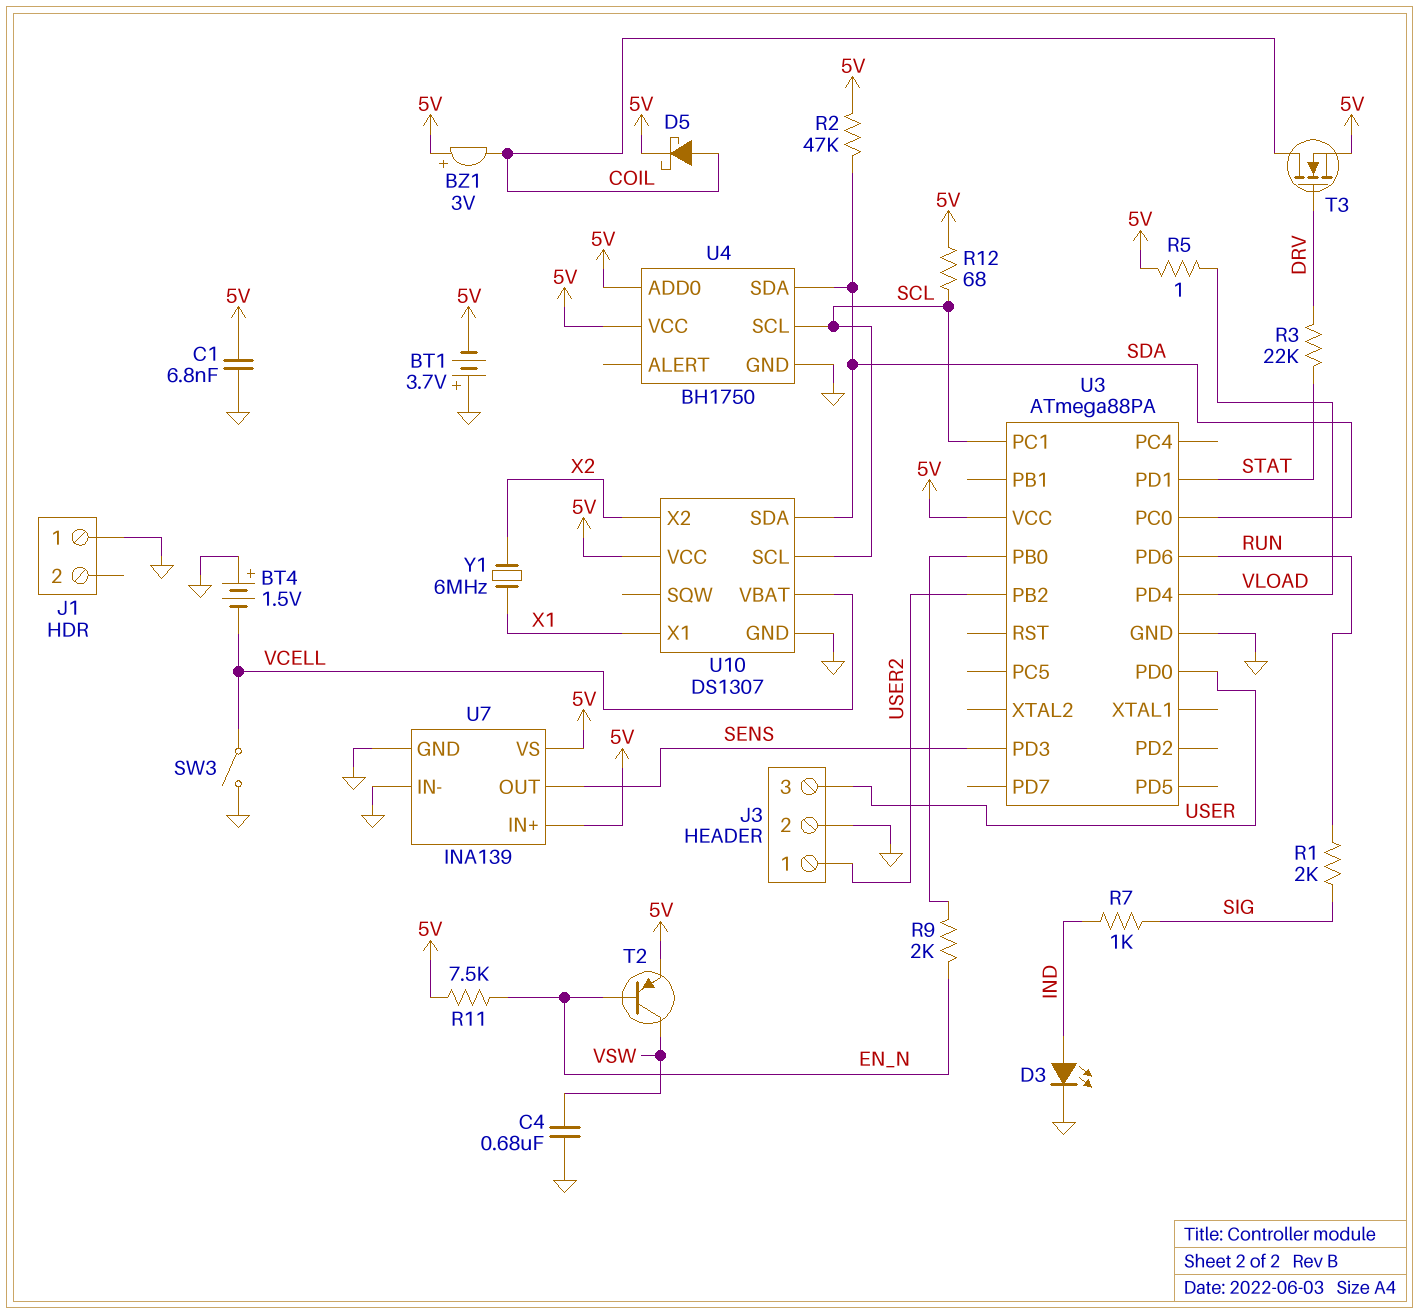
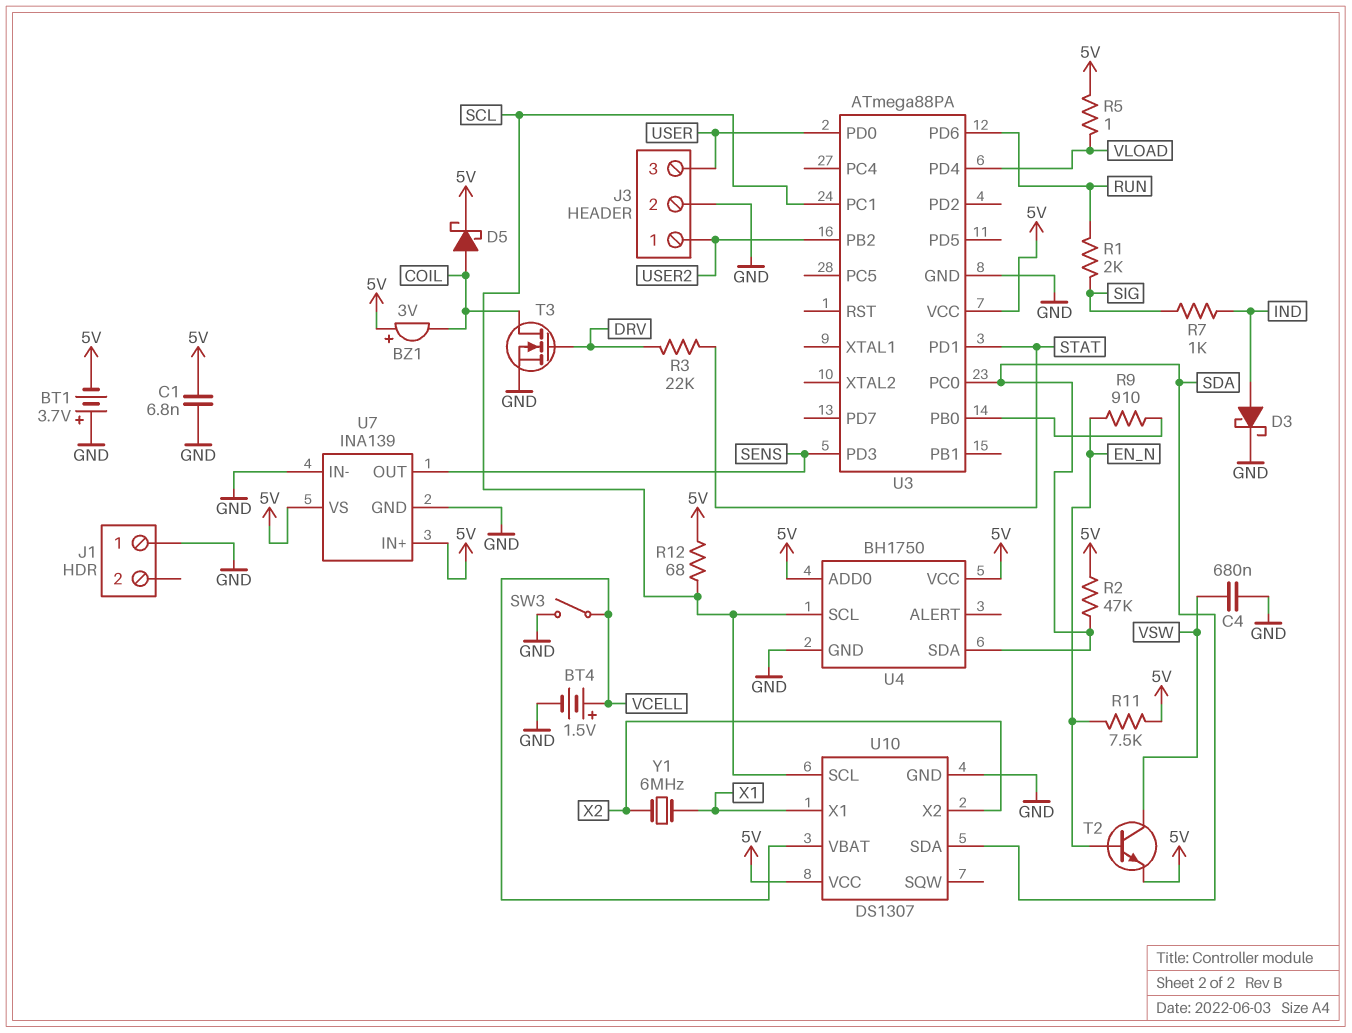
BT4: 1.5V (plus GND, minus VCELL) -> 1.5V (plus VCELL, minus GND)
D3: LED (A IND, K GND) -> schottky (A IND, K GND)
R9: 2k (EN_N, U3/PB0) -> 910 (EN_N, U3/PB0)
T2: PNP (B EN_N, C VSW, E 5V) -> NPN (B EN_N, C VSW, E 5V)
T3: NMOS (G DRV, D COIL, S 5V) -> NMOS (G DRV, D COIL, S GND)

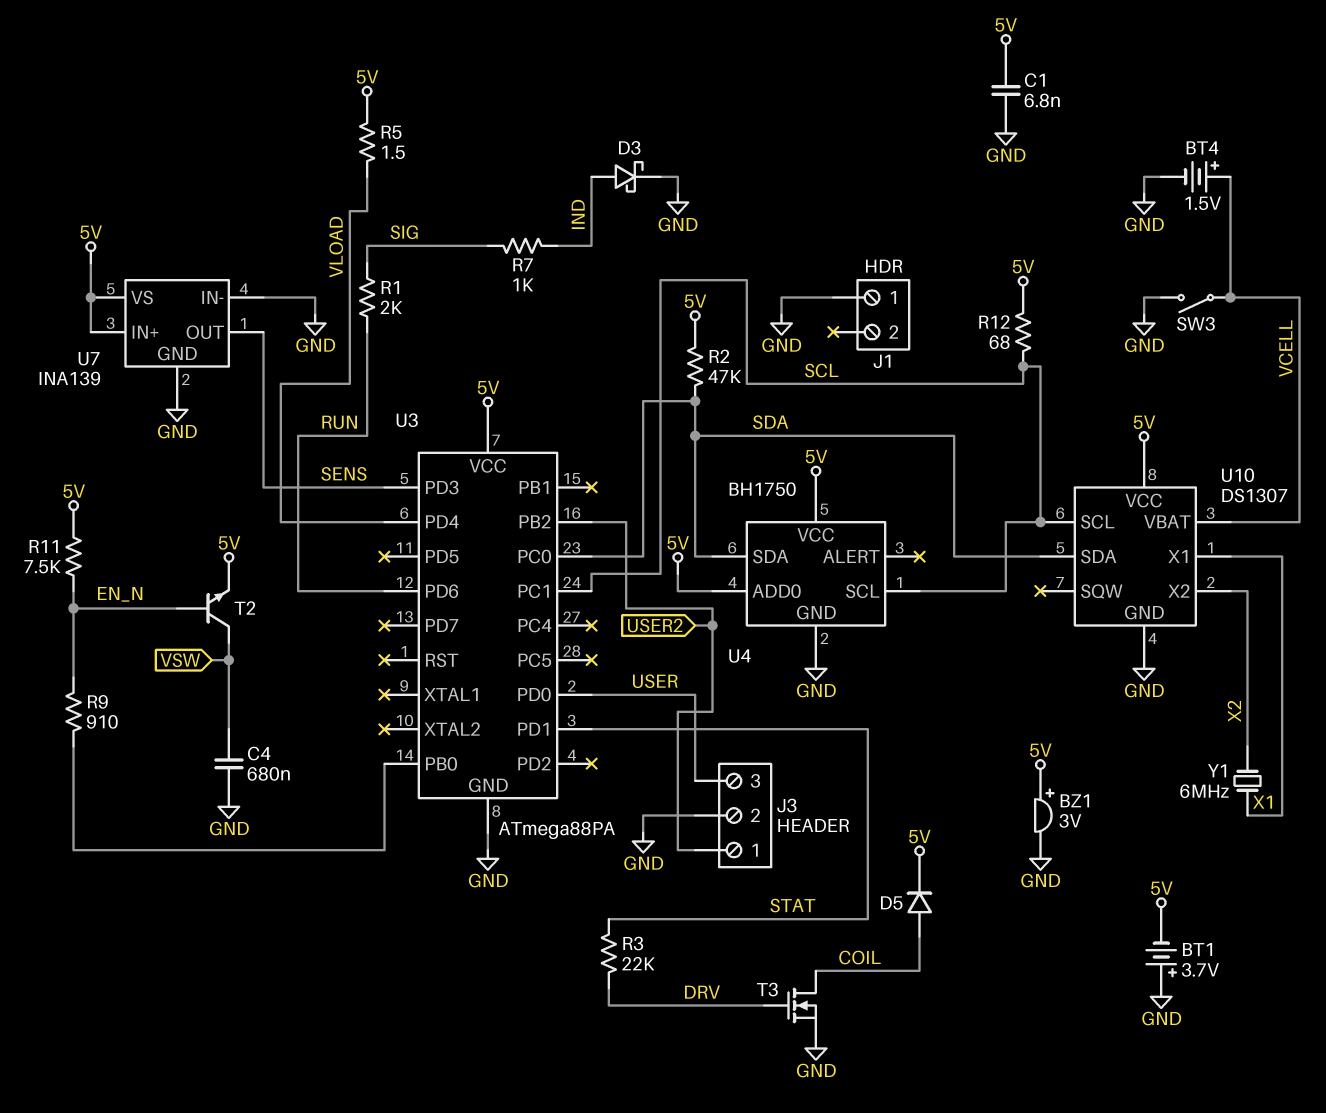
BZ1: buzzer 3V (plus 5V, minus COIL) -> buzzer 3V (plus 5V, minus GND)
D5: schottky (A COIL, K 5V) -> diode (A COIL, K 5V)
R5: 1 (5V, VLOAD) -> 1.5 (5V, VLOAD)

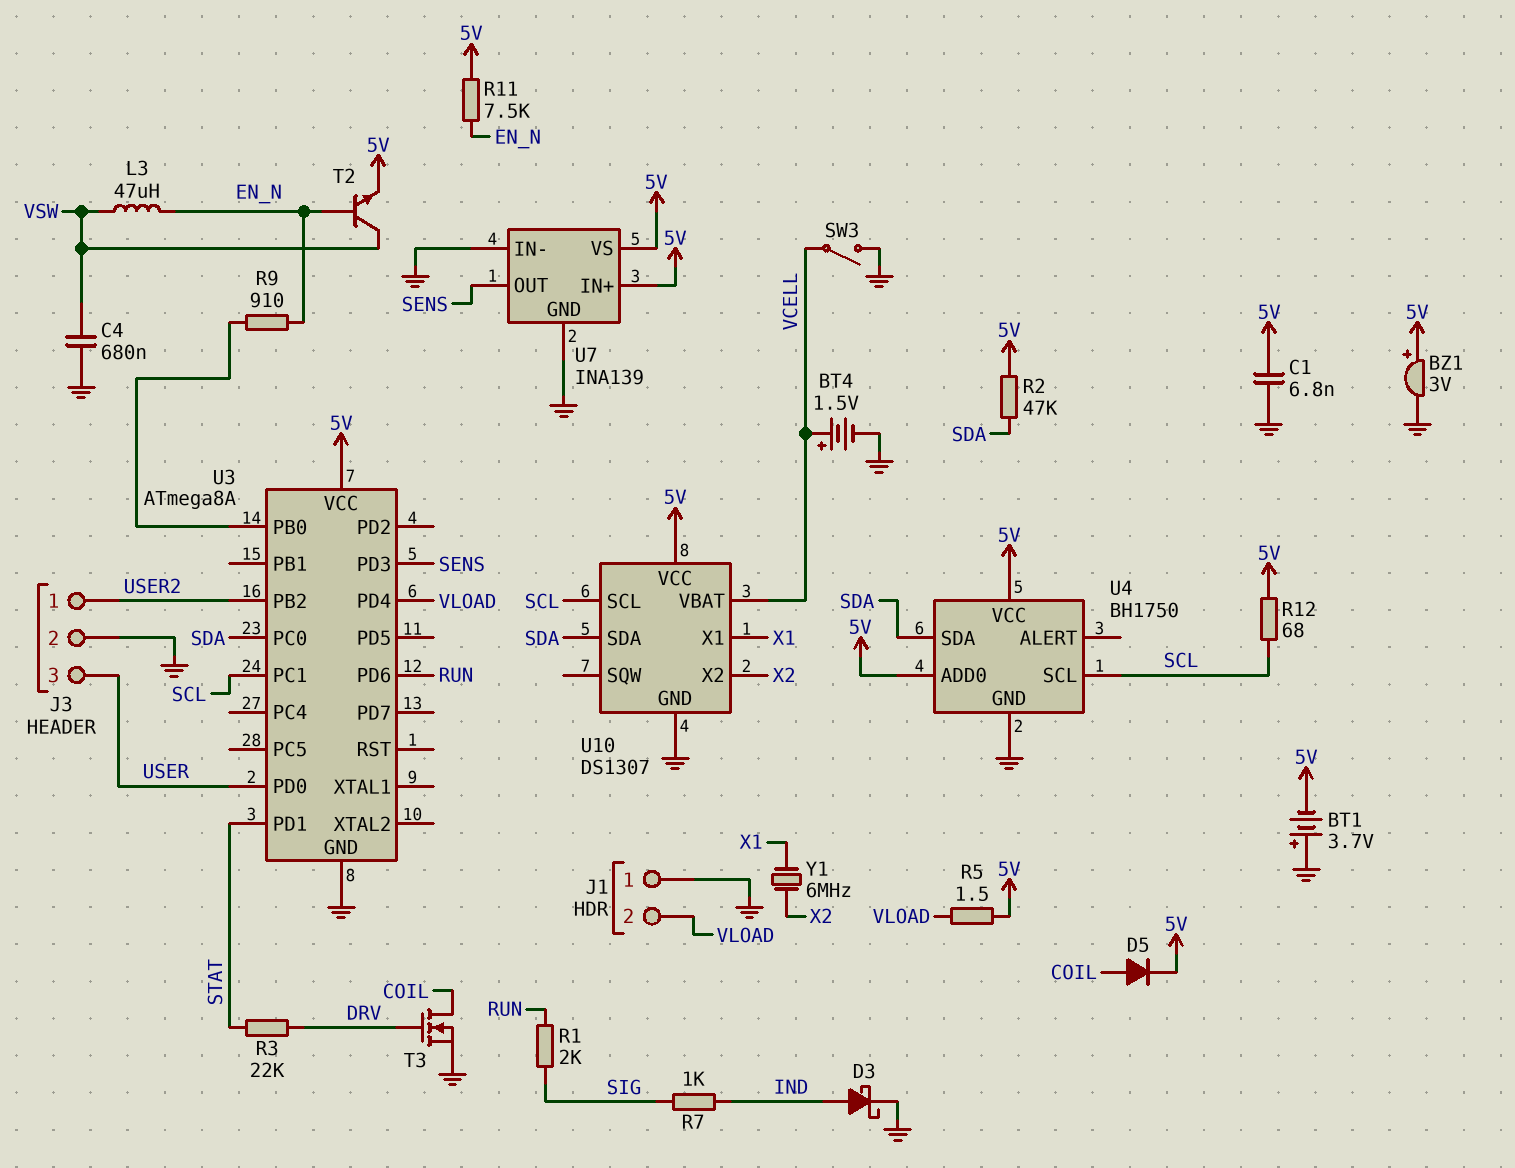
J1 pin 2: none -> VLOAD
L3: none -> 47uH (EN_N, VSW)
U3: ATmega88PA -> ATmega8A

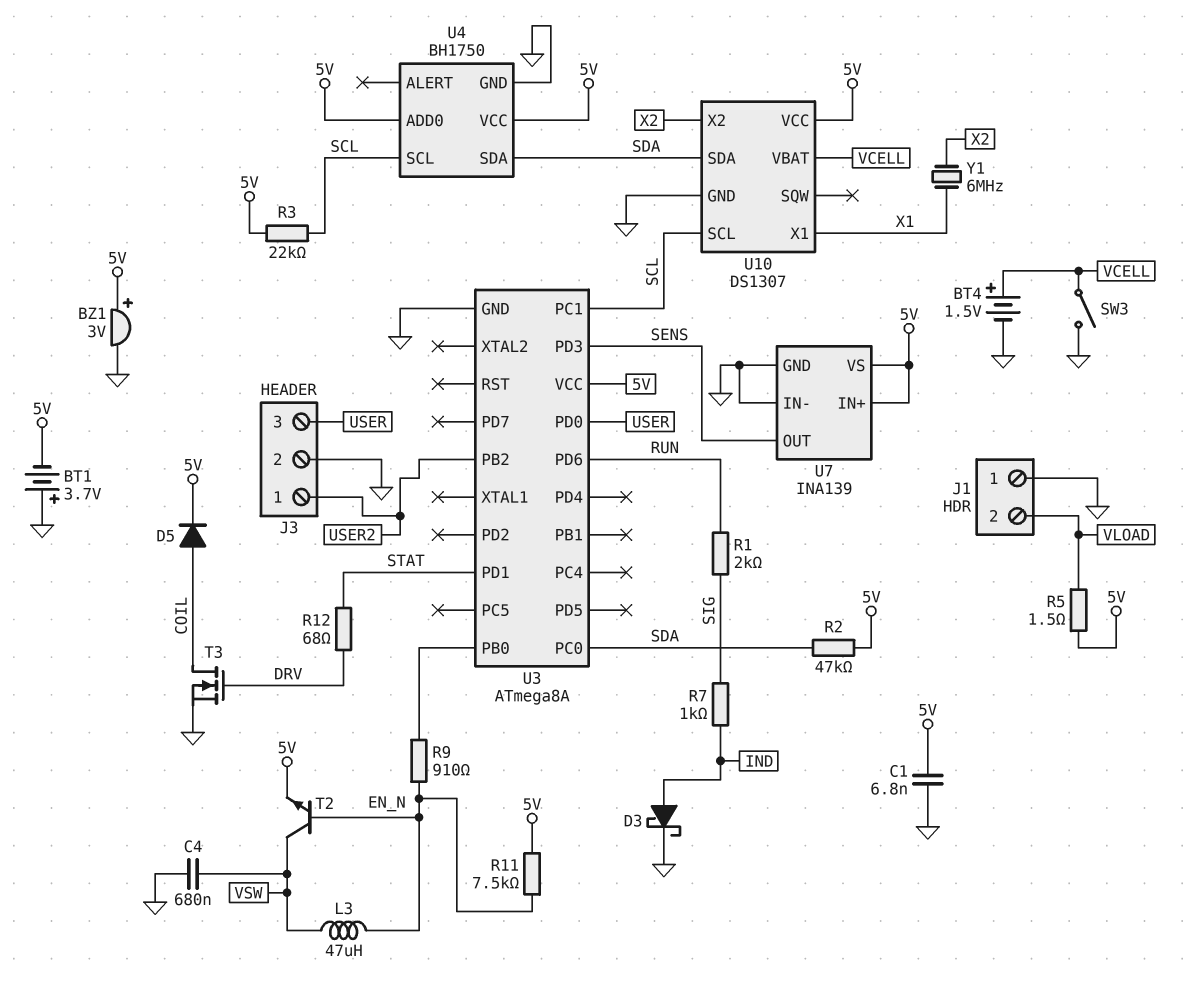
R3: 22k (DRV, STAT) -> 22k (5V, SCL)
R12: 68 (5V, SCL) -> 68 (DRV, STAT)
U3 pin PD4: VLOAD -> none

